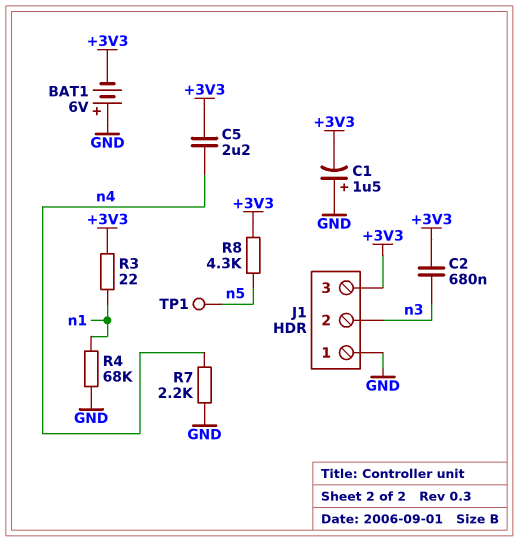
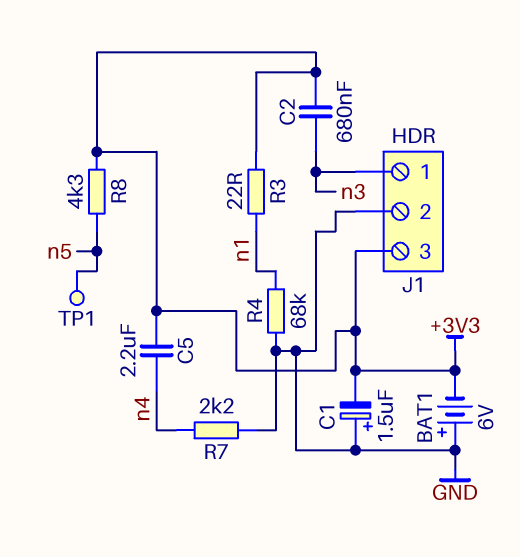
J1 pin 1: GND -> n3
J1 pin 2: n3 -> GND

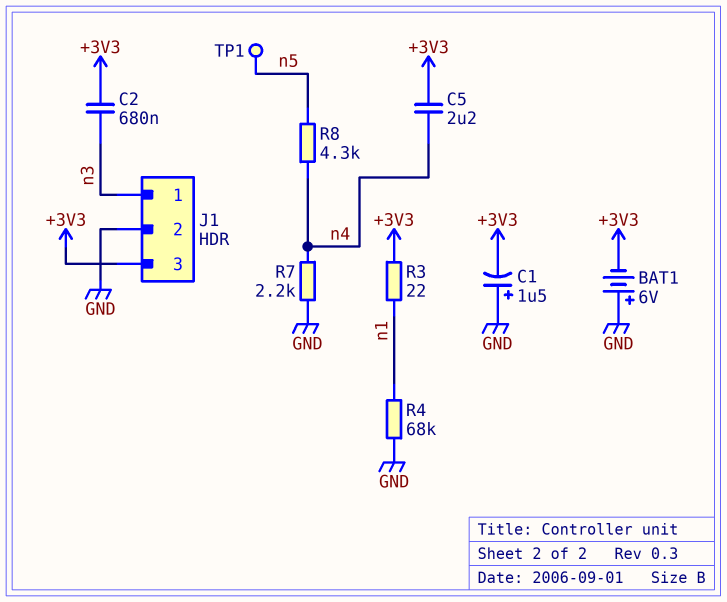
R8: 4.3k (+3V3, n5) -> 4.3k (n4, n5)

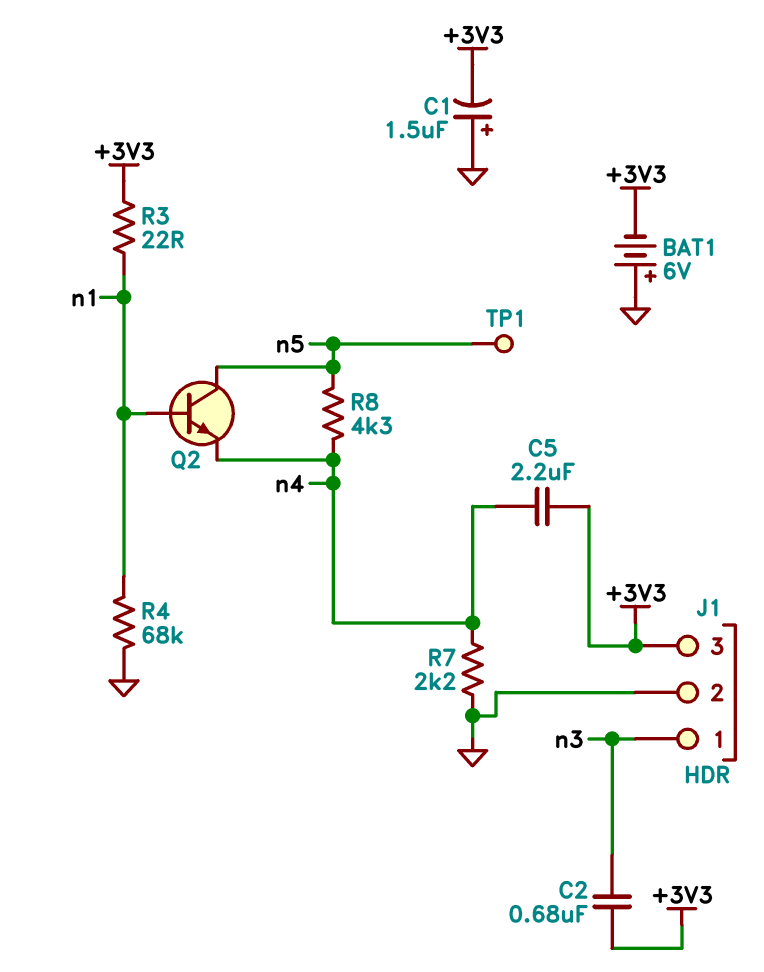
Q2: none -> NPN (B n1, C n5, E n4)

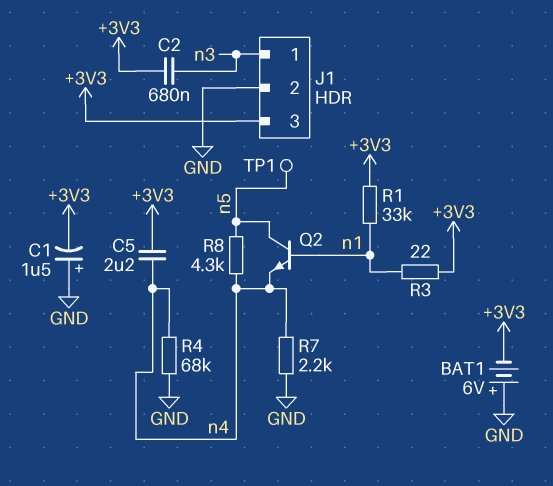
R1: none -> 33k (+3V3, n1)
R4: 68k (GND, n1) -> 68k (GND, n4)

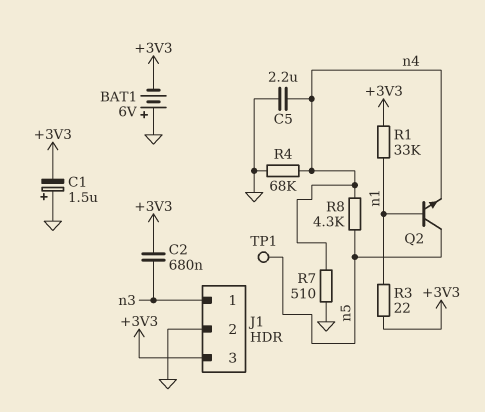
C5: 2.2uF (+3V3, n4) -> 2.2uF (GND, n4)
R7: 2.2k (GND, n4) -> 510 (GND, n4)

